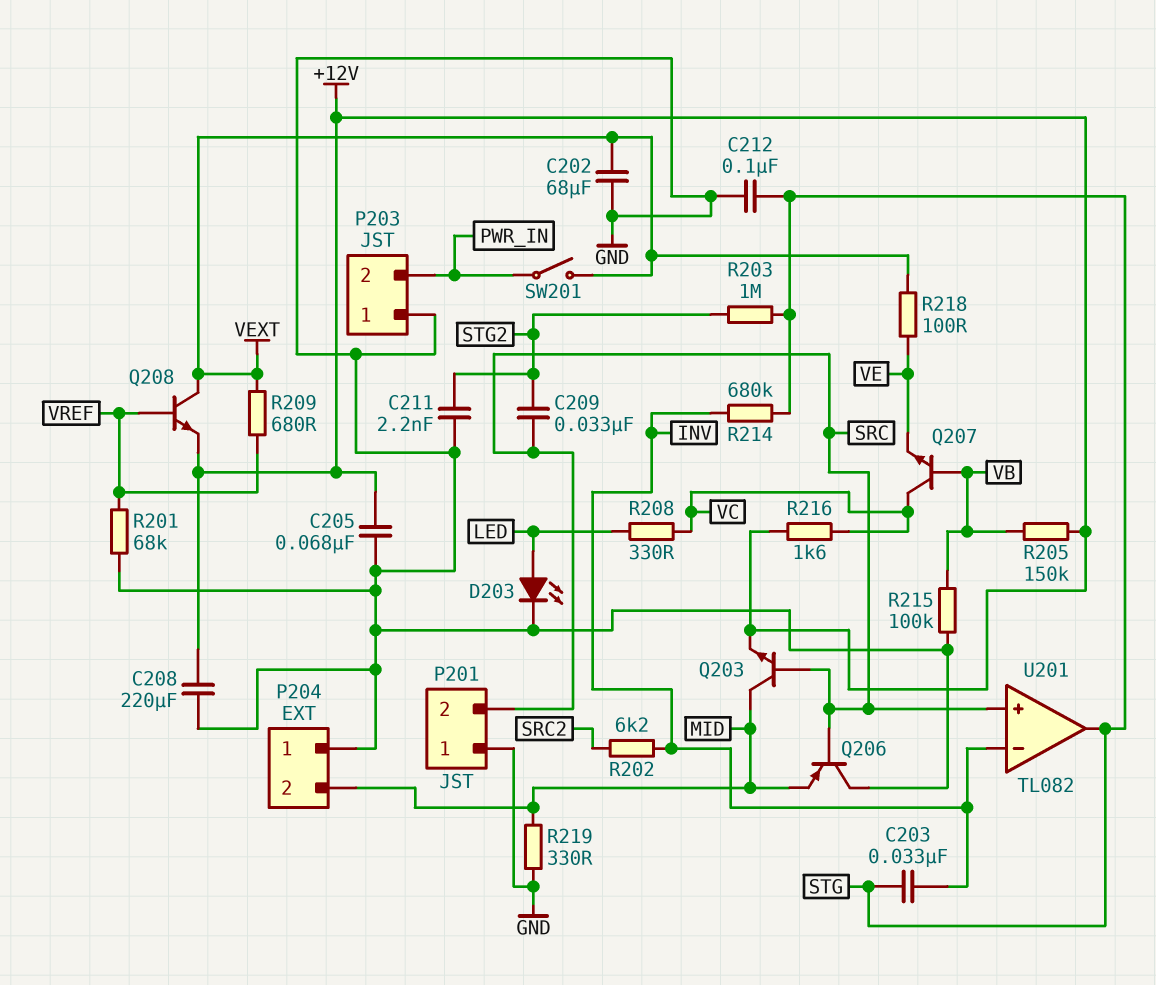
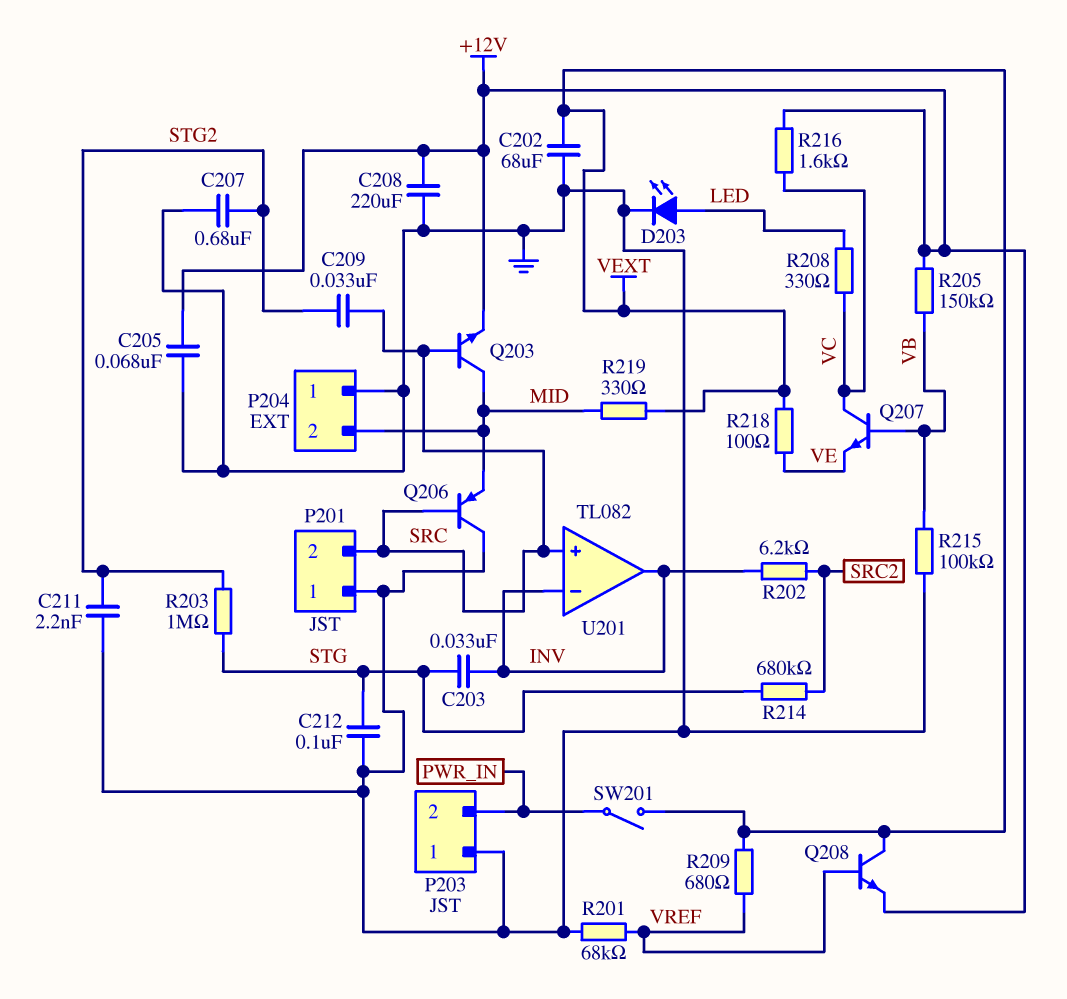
C207: none -> 680nF (GND, STG2)
R214: 680k (INV, STG) -> 680k (SRC2, STG)
R219: 330 (GND, MID) -> 330 (MID, VEXT)
U201 pin out: STG -> INV

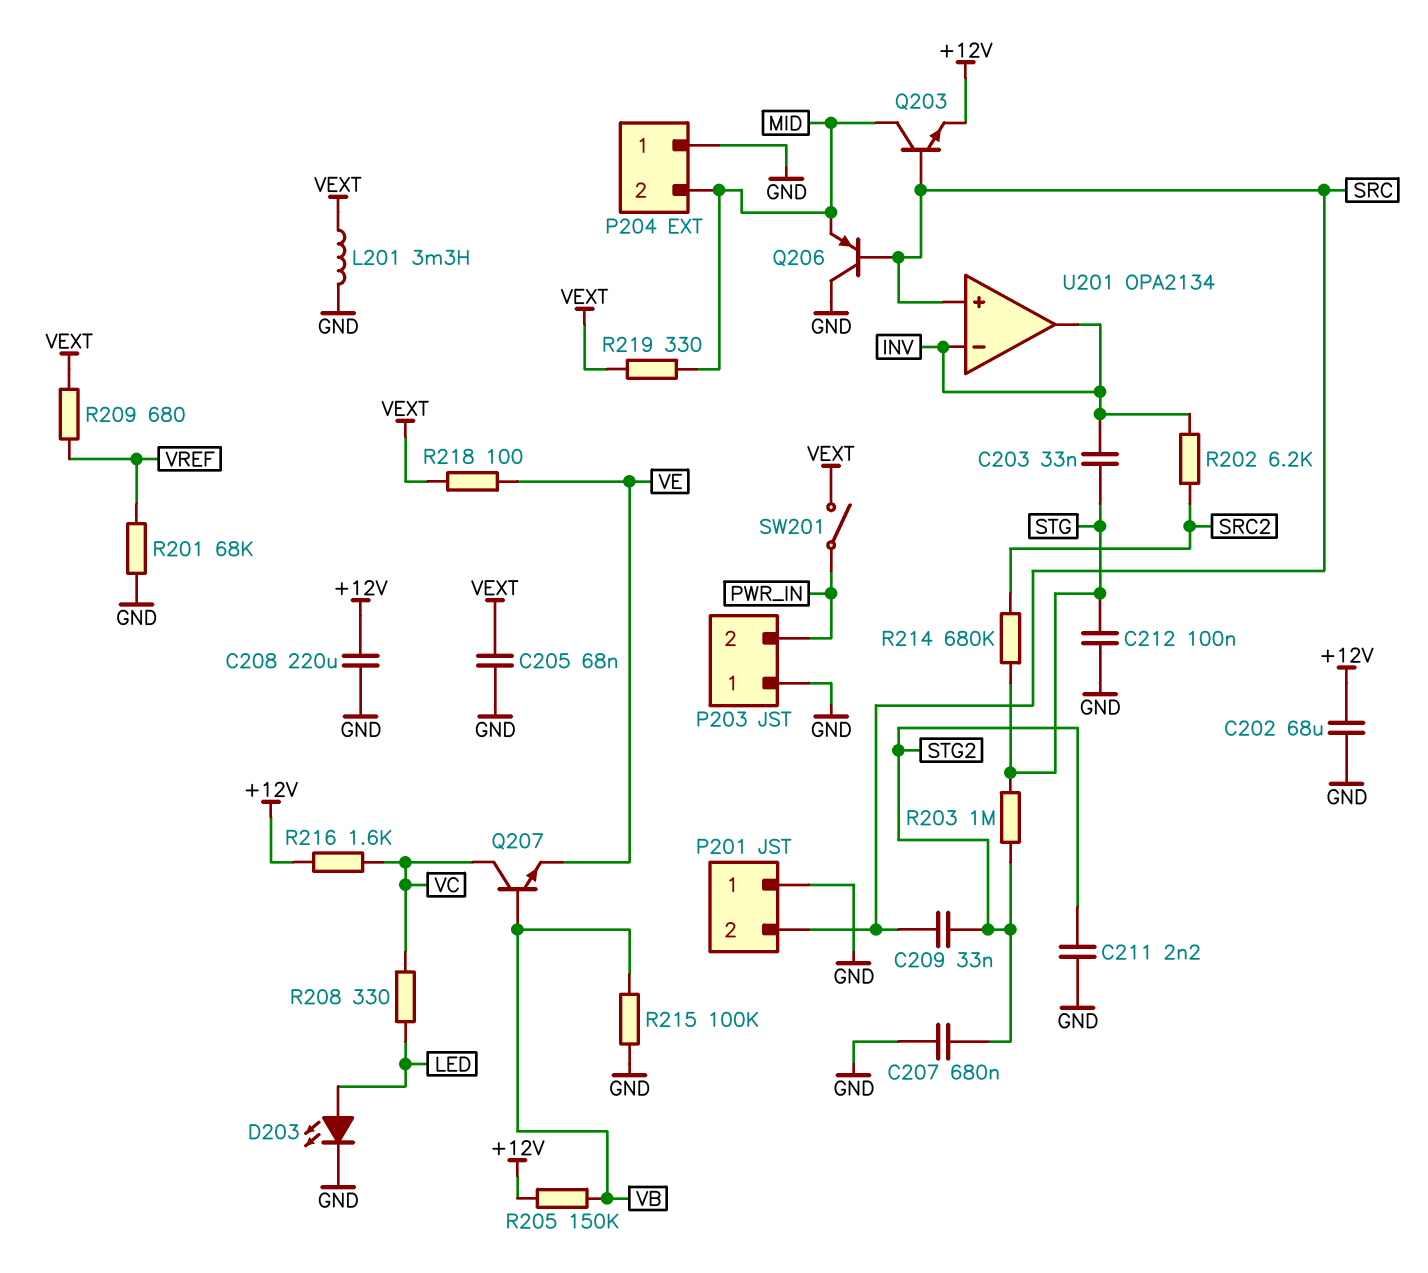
C202: 68uF (GND, VEXT) -> 68uF (+12V, GND)
C205: 68nF (+12V, GND) -> 68nF (GND, VEXT)
L201: none -> 3.3mH (GND, VEXT)
Q208: NPN (B VREF, C VEXT, E +12V) -> none
U201: TL082 -> OPA2134

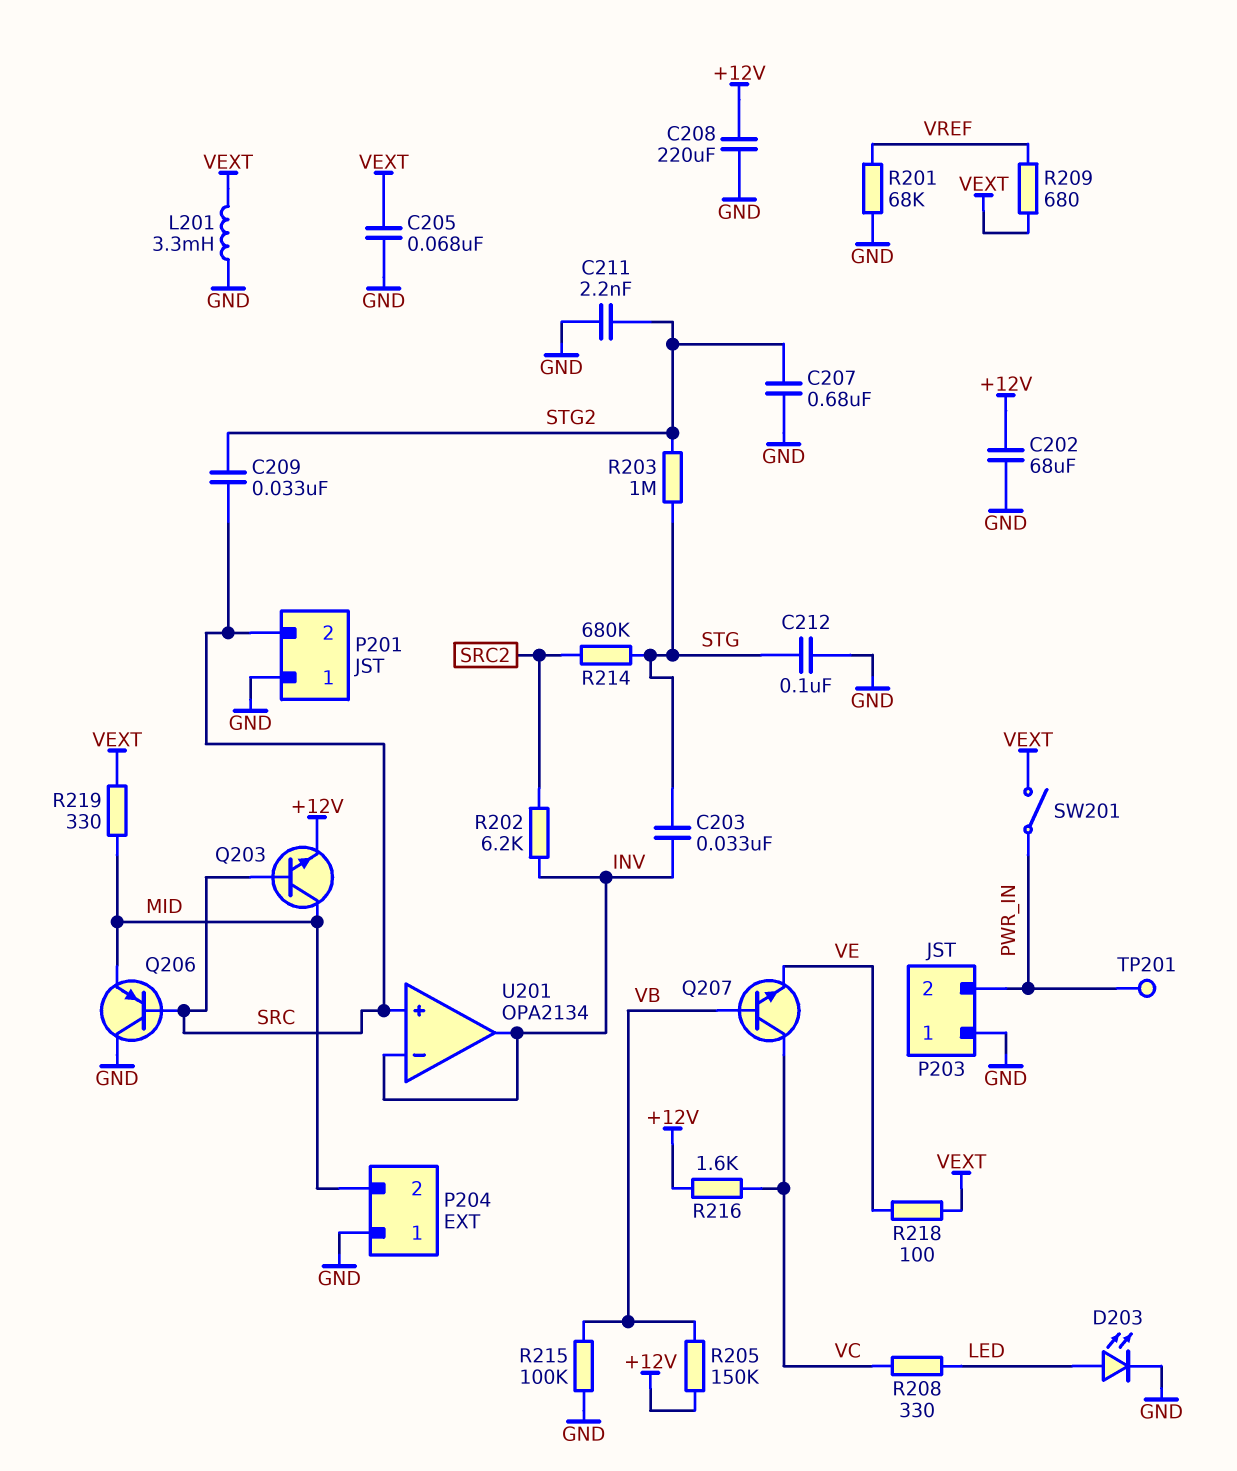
TP201: none -> test point (PWR_IN)

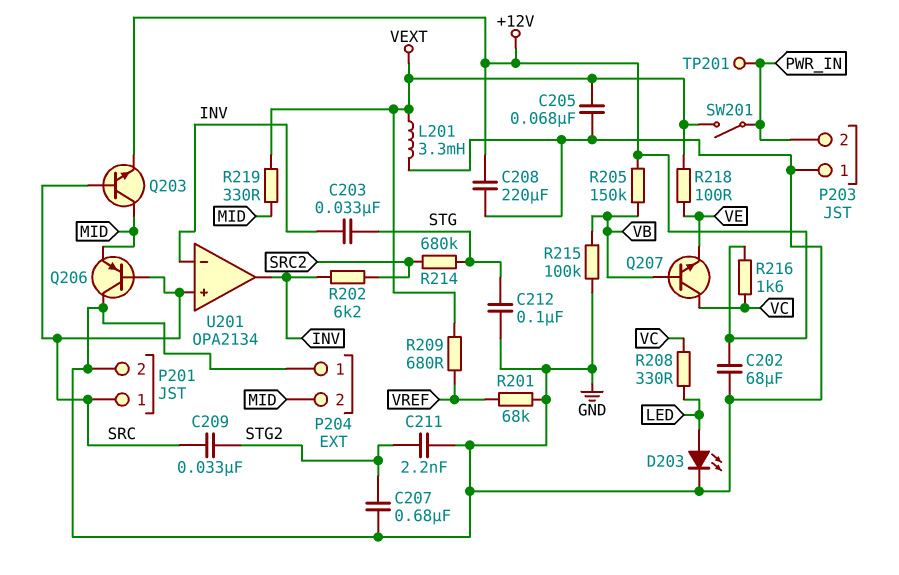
P201 pin 1: GND -> SRC
P201 pin 2: SRC -> GND
R203: 1M (STG, STG2) -> none

